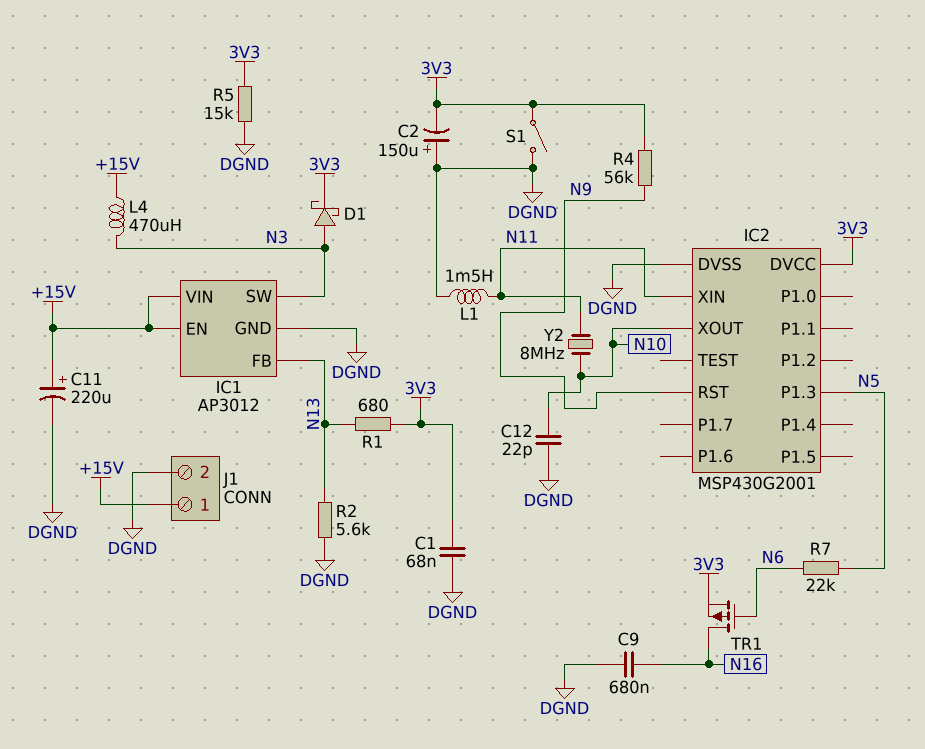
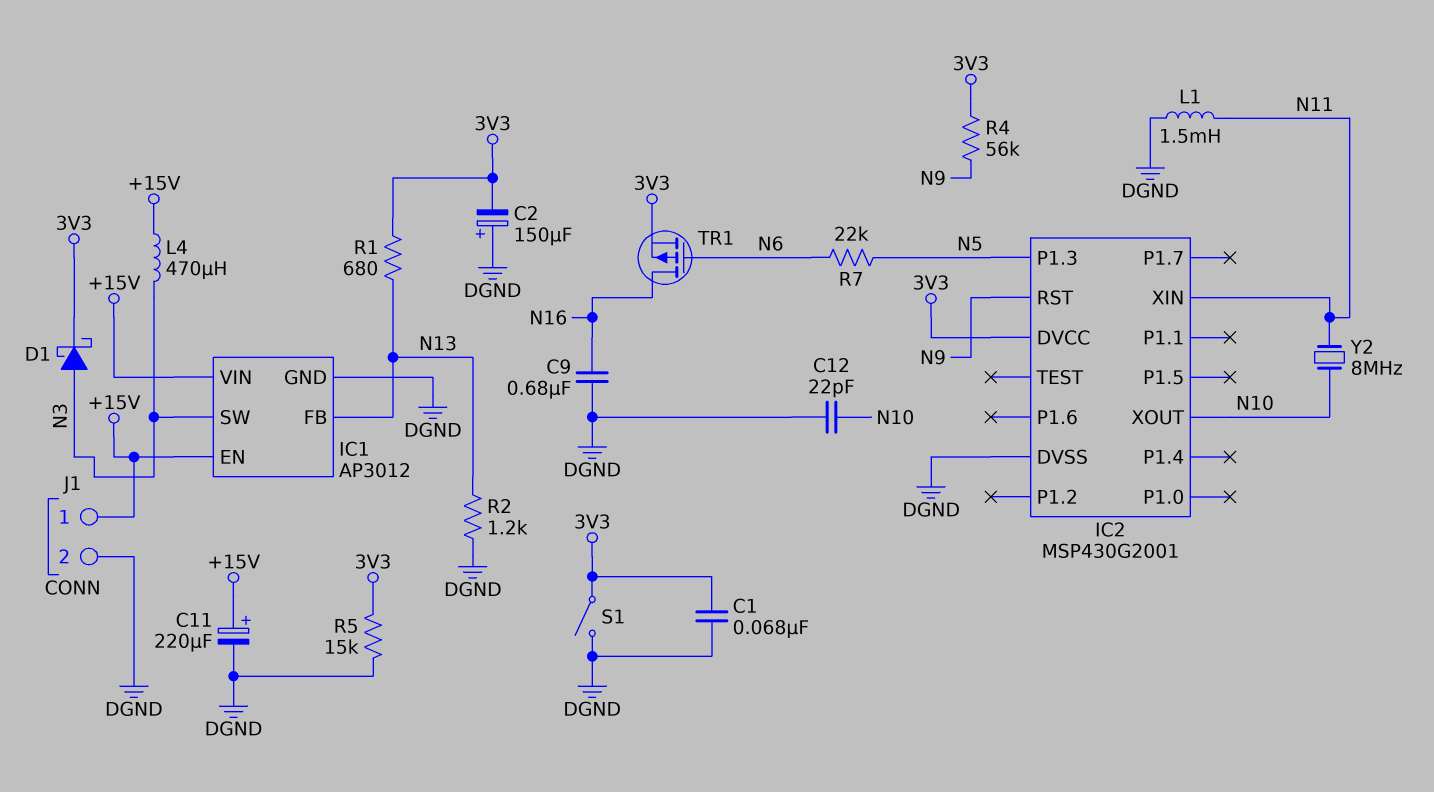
R2: 5.6k (DGND, N13) -> 1.2k (DGND, N13)

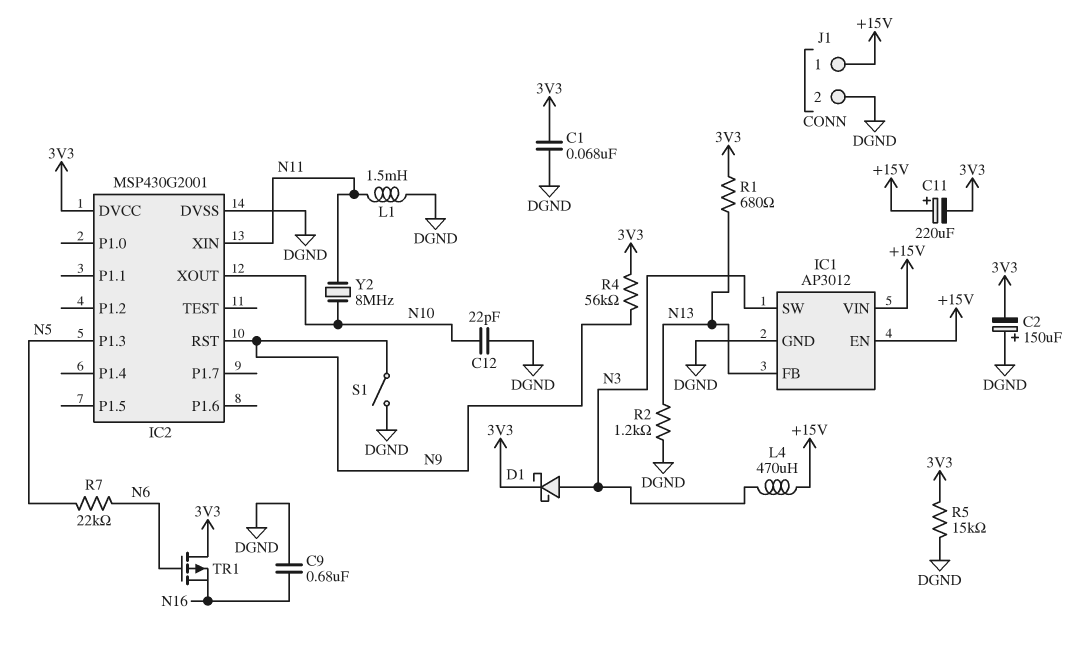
C11: 220uF (plus +15V, minus DGND) -> 220uF (plus +15V, minus 3V3)
S1: switch (3V3, DGND) -> switch (DGND, N9)
TR1: PMOS (G N6, D N16, S 3V3) -> PMOS (G N6, D 3V3, S N16)

